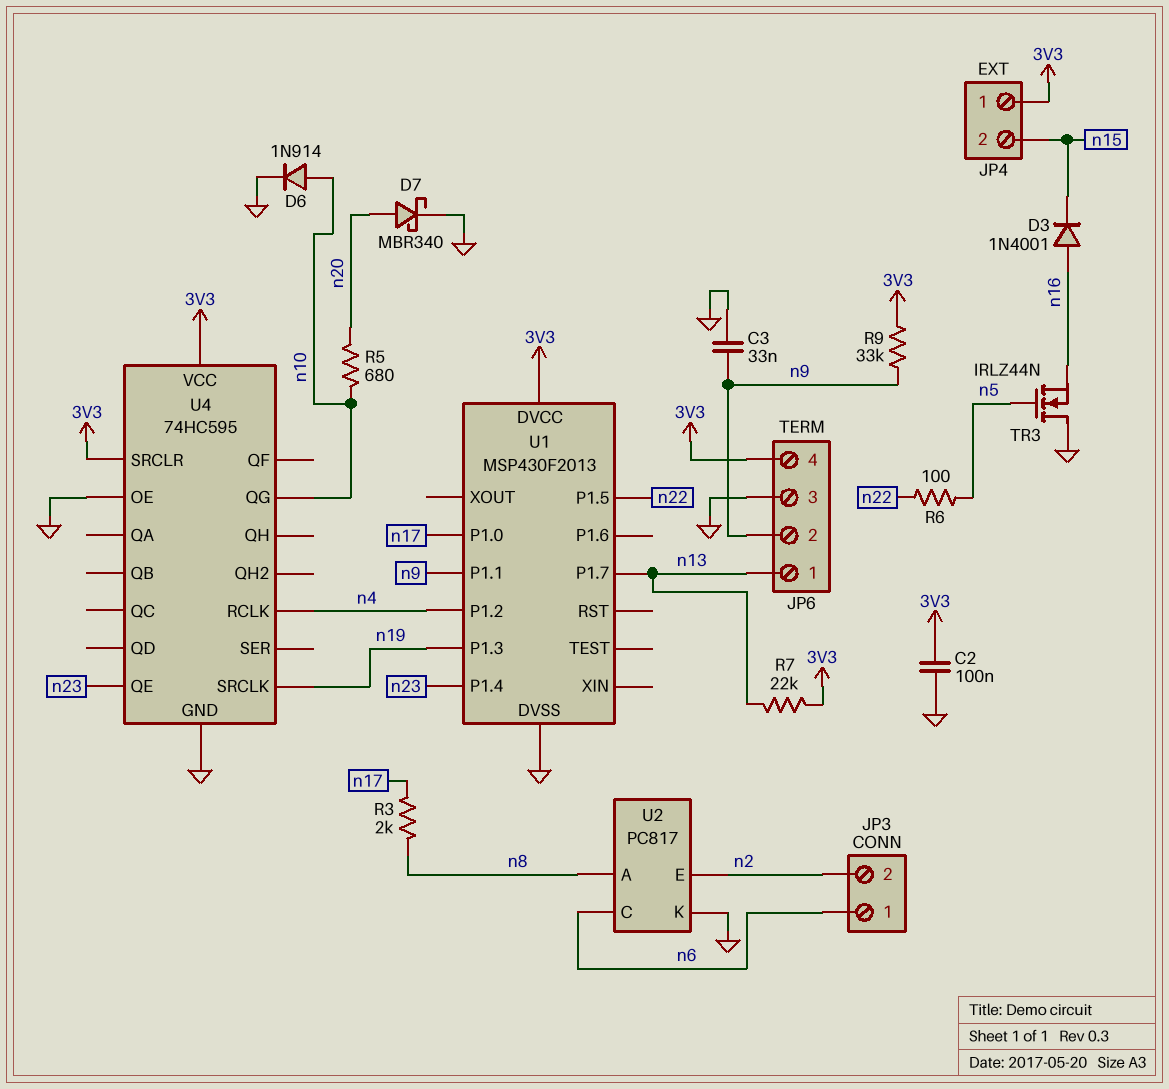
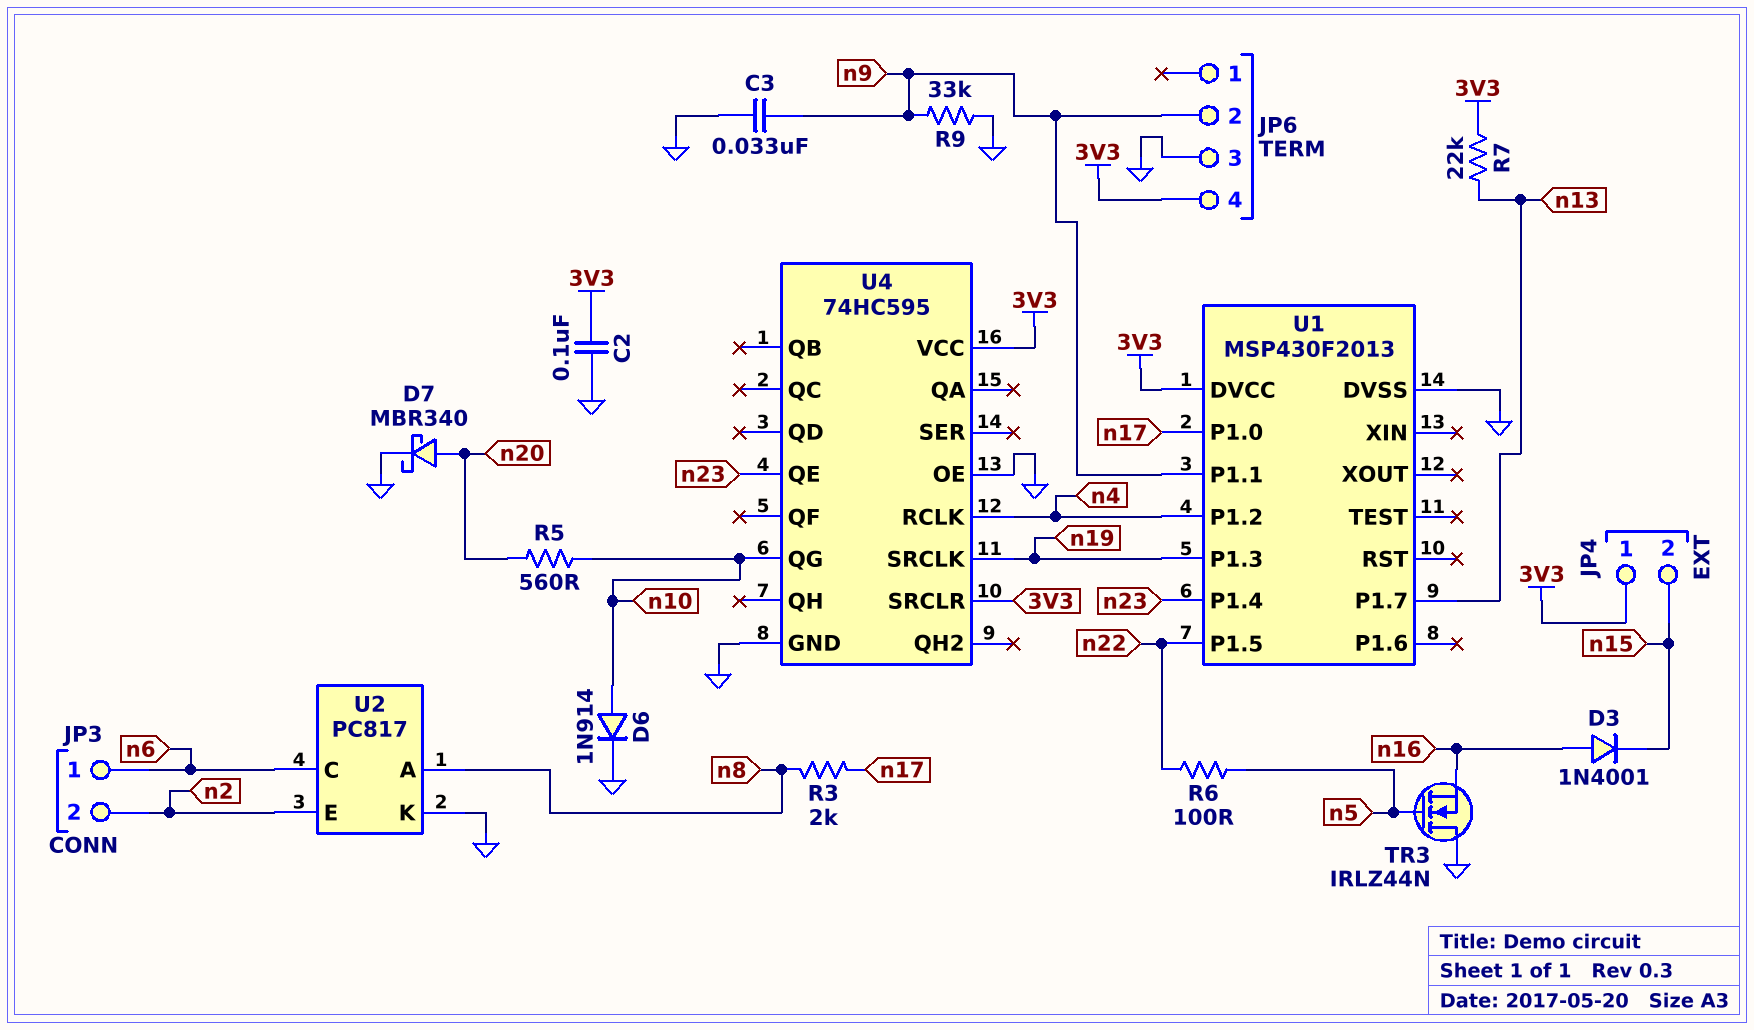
JP6 pin 1: n13 -> none
R5: 680 (n10, n20) -> 560 (n10, n20)
R9: 33k (3V3, n9) -> 33k (GND, n9)

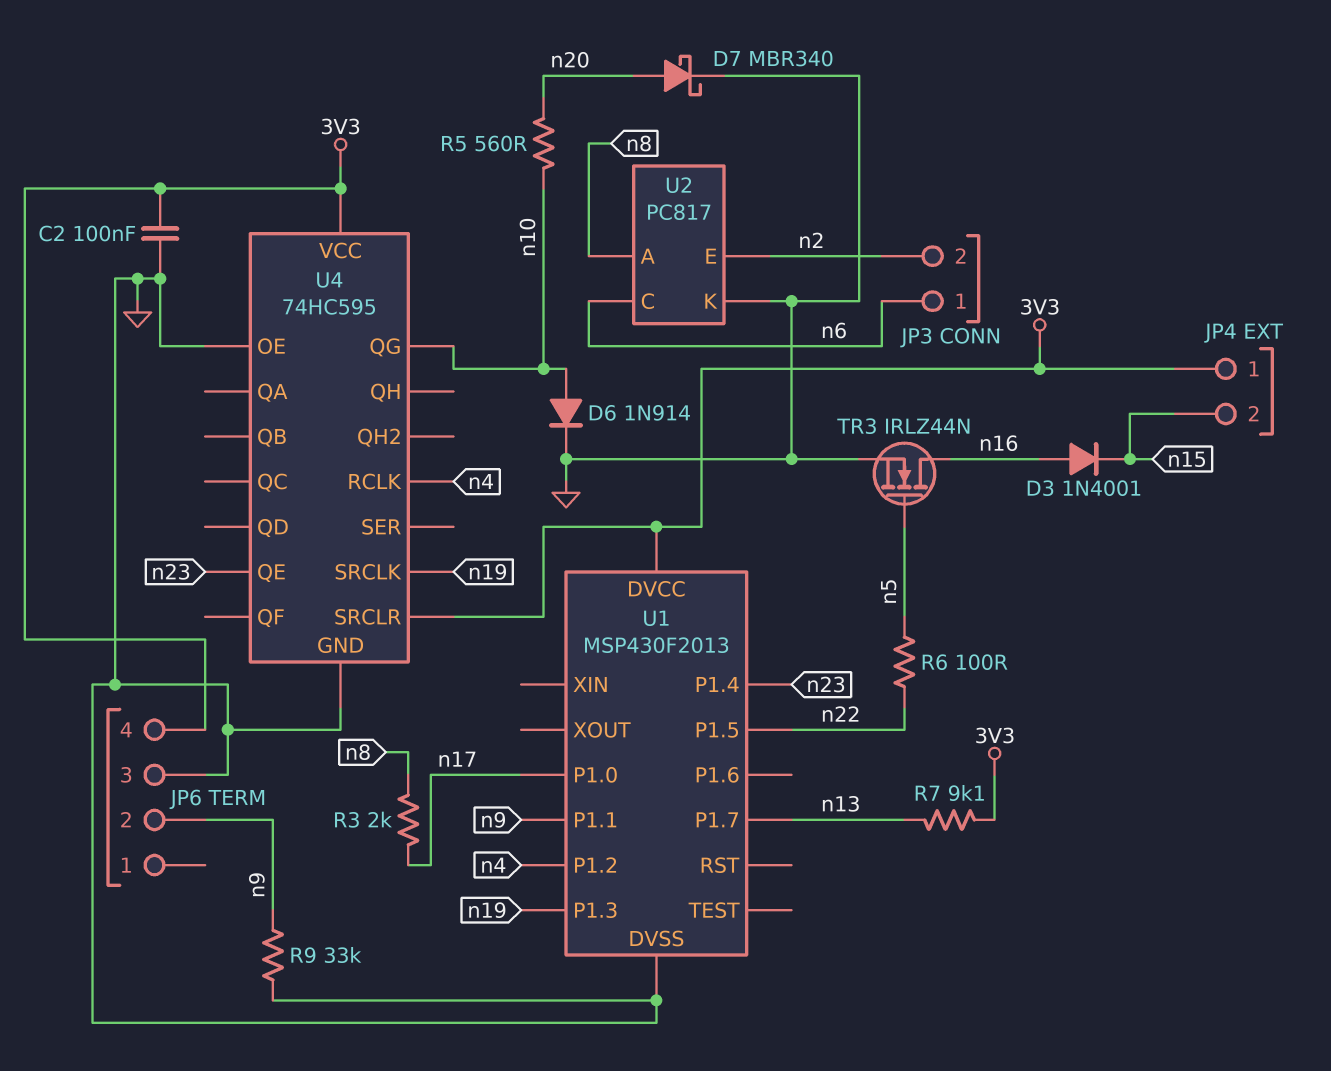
C3: 33nF (GND, n9) -> none
R7: 22k (3V3, n13) -> 9.1k (3V3, n13)
TR3: NMOS IRLZ44N (G n5, D GND, S n16) -> NMOS IRLZ44N (G n5, D n16, S GND)

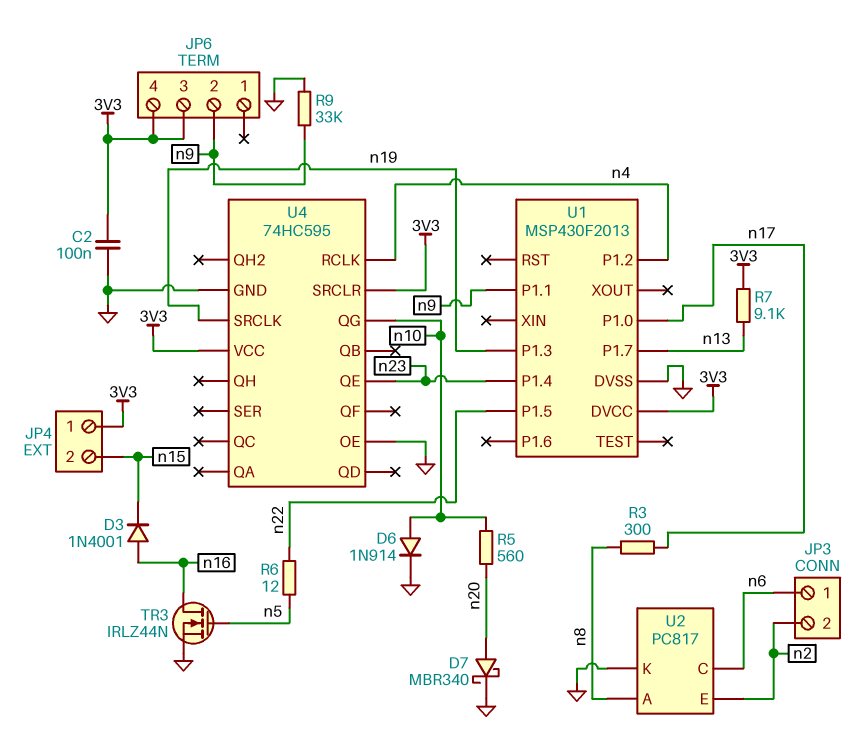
JP6 pin 3: GND -> 3V3
R3: 2k (n8, n17) -> 300 (n8, n17)
R6: 100 (n5, n22) -> 12 (n5, n22)

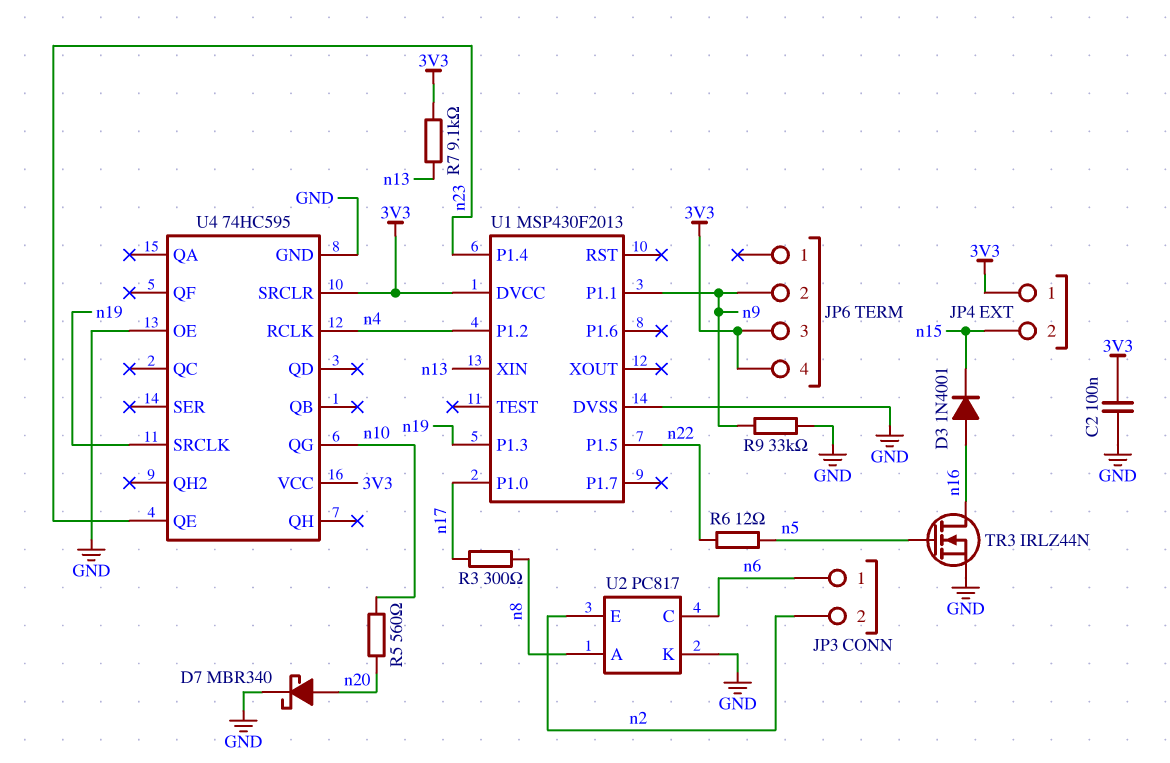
D6: diode 1N914 (A n10, K GND) -> none
U1 pin P1.7: n13 -> none
U1 pin XIN: none -> n13

